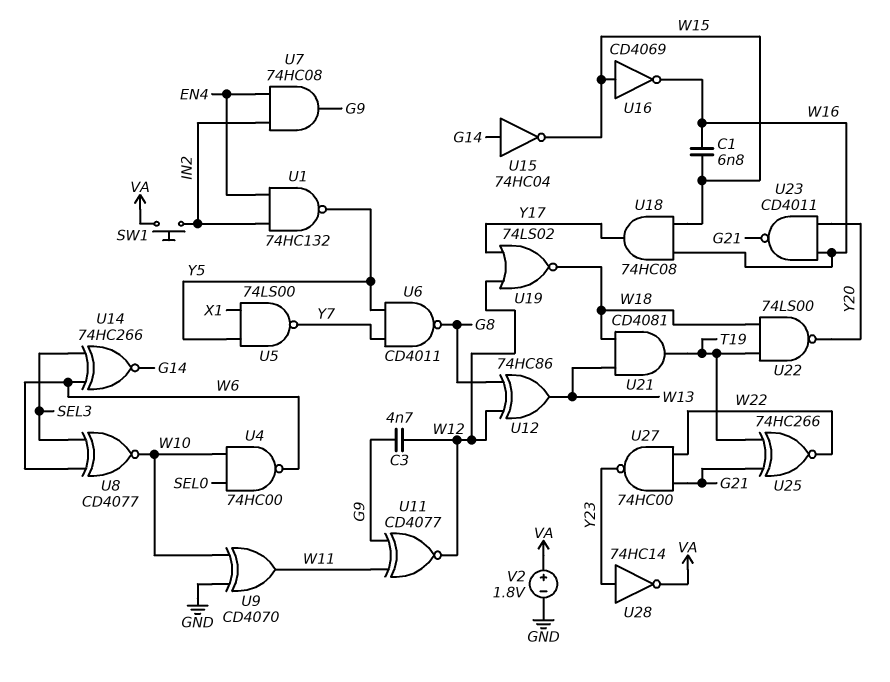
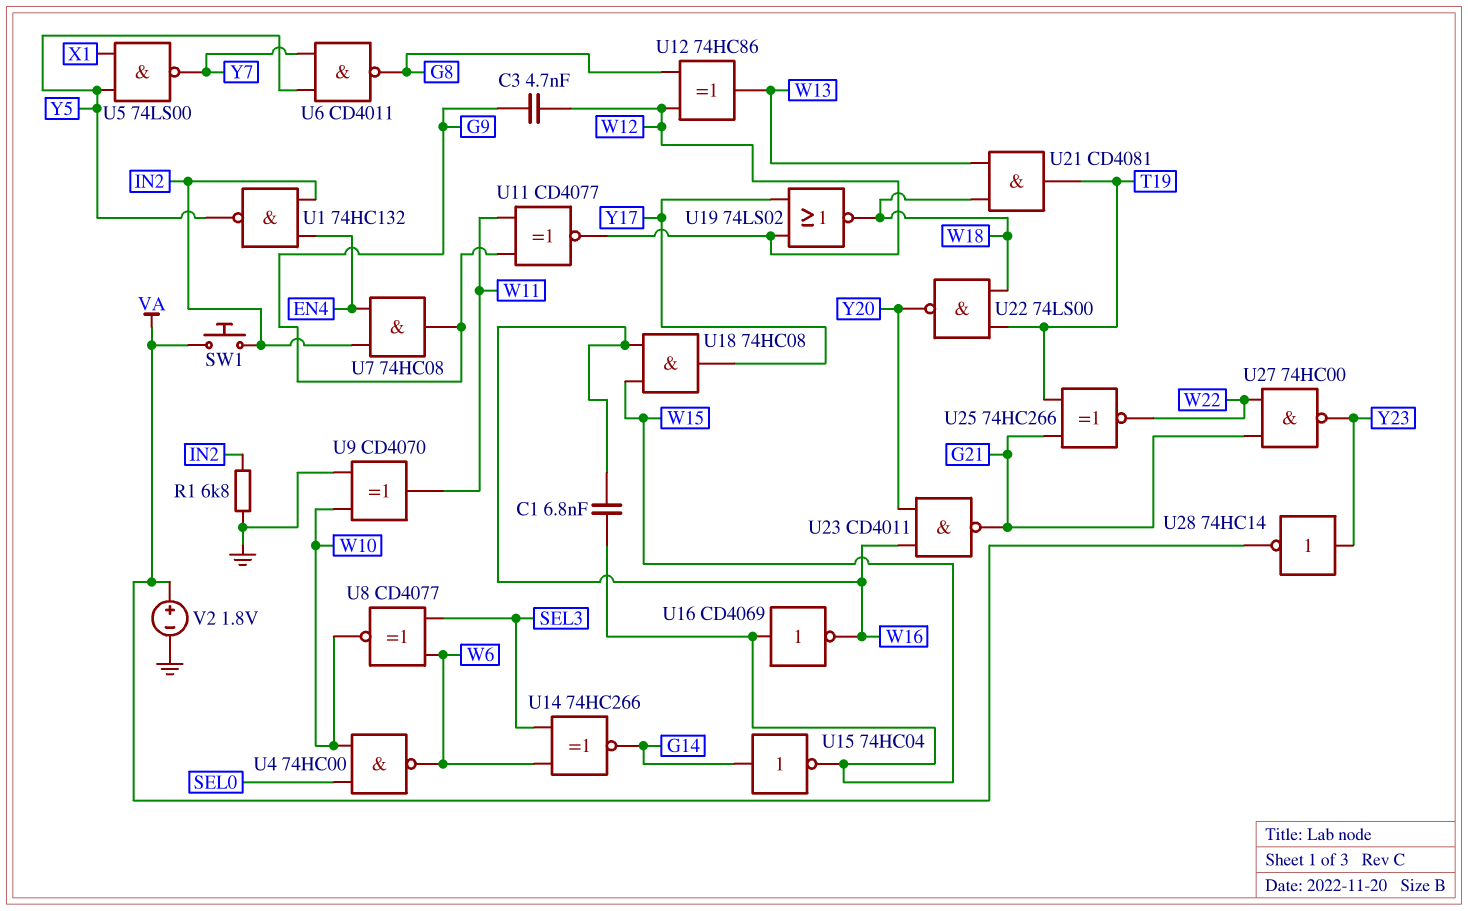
R1: none -> 6.8k (GND, IN2)

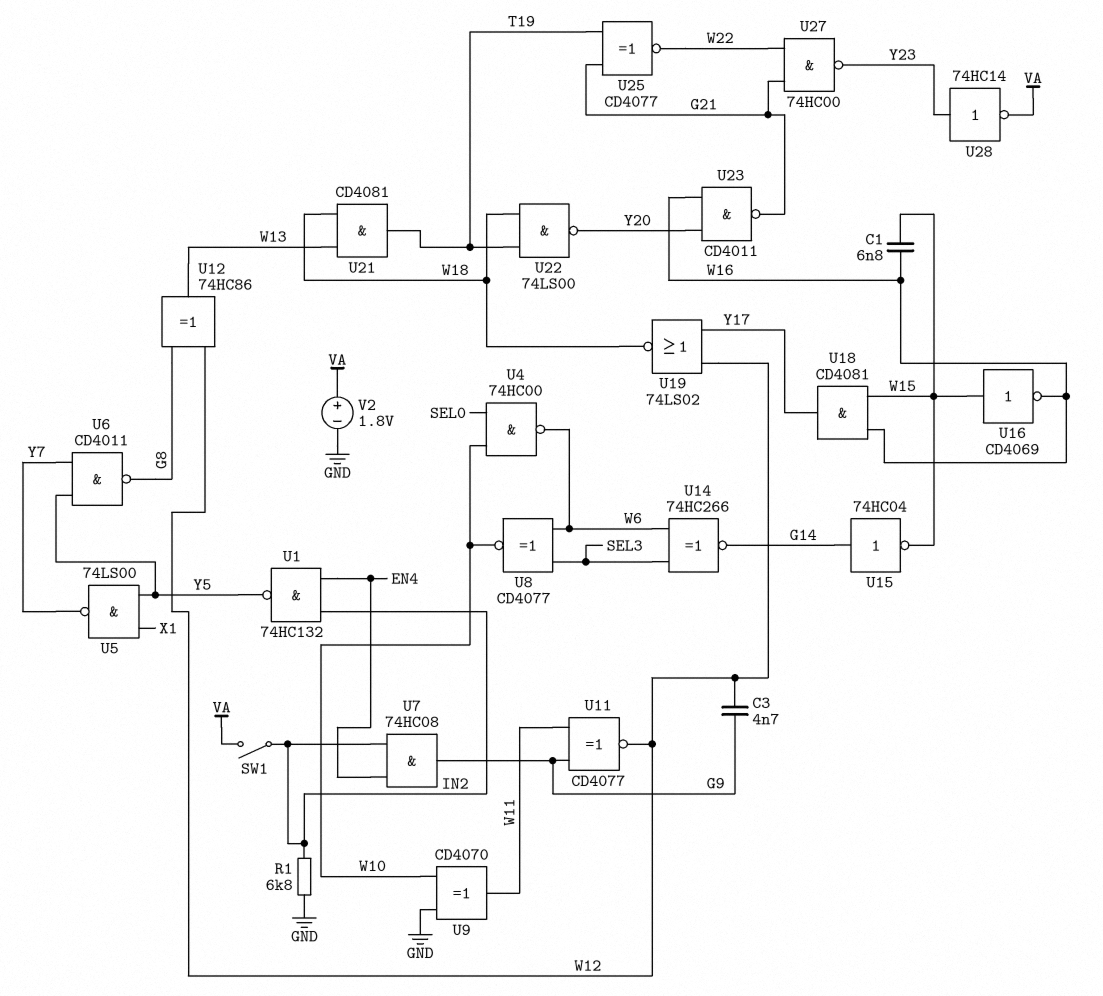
SW1: button (IN2, VA) -> switch (IN2, VA)
U18: AND 74HC08 (in W15, in W16, out Y17) -> AND CD4081 (in W15, in W16, out Y17)
U25: XNOR 74HC266 (in G21, in T19, out W22) -> XNOR CD4077 (in G21, in T19, out W22)

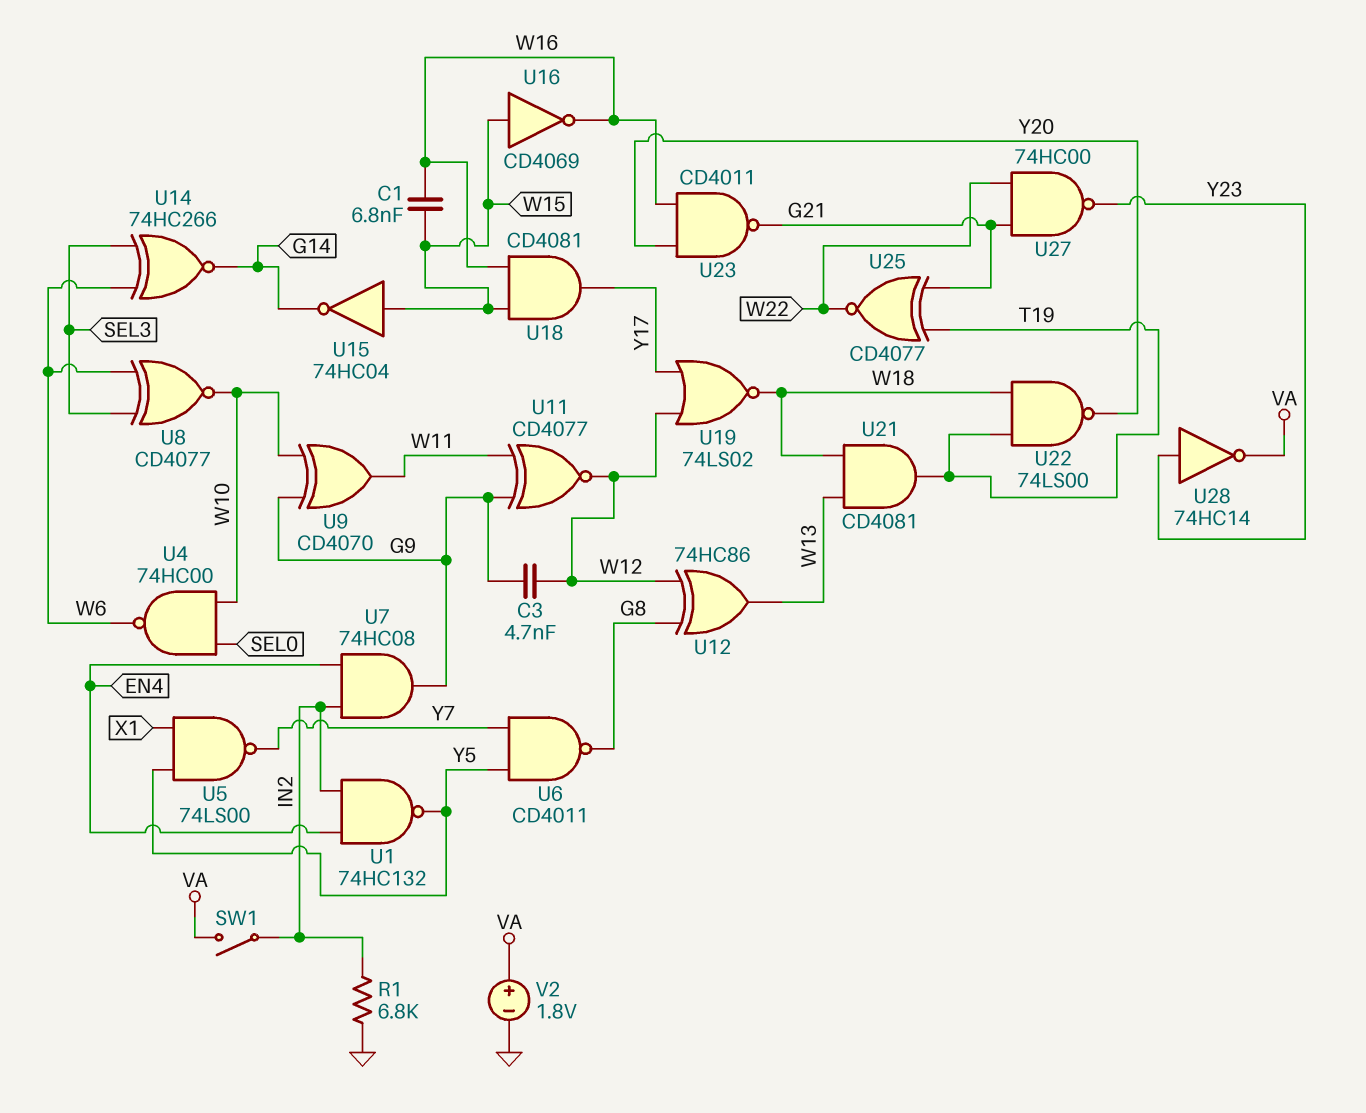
U9: XOR CD4070 (in GND, in W10, out W11) -> XOR CD4070 (in G9, in W10, out W11)
U15: NOT 74HC04 (in G14, out W15) -> NOT 74HC04 (in W15, out G14)

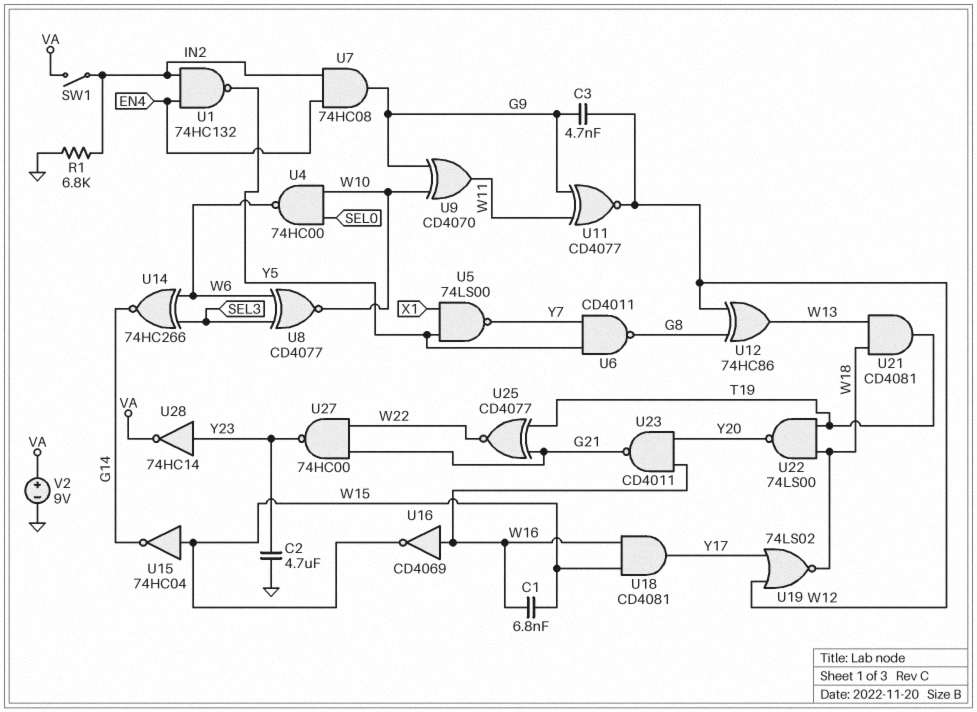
C2: none -> 4.7uF (GND, Y23)
U16: NOT CD4069 (in W15, out W16) -> NOT CD4069 (in W16, out W15)
V2: 1.8V (plus VA, minus GND) -> 9V (plus VA, minus GND)

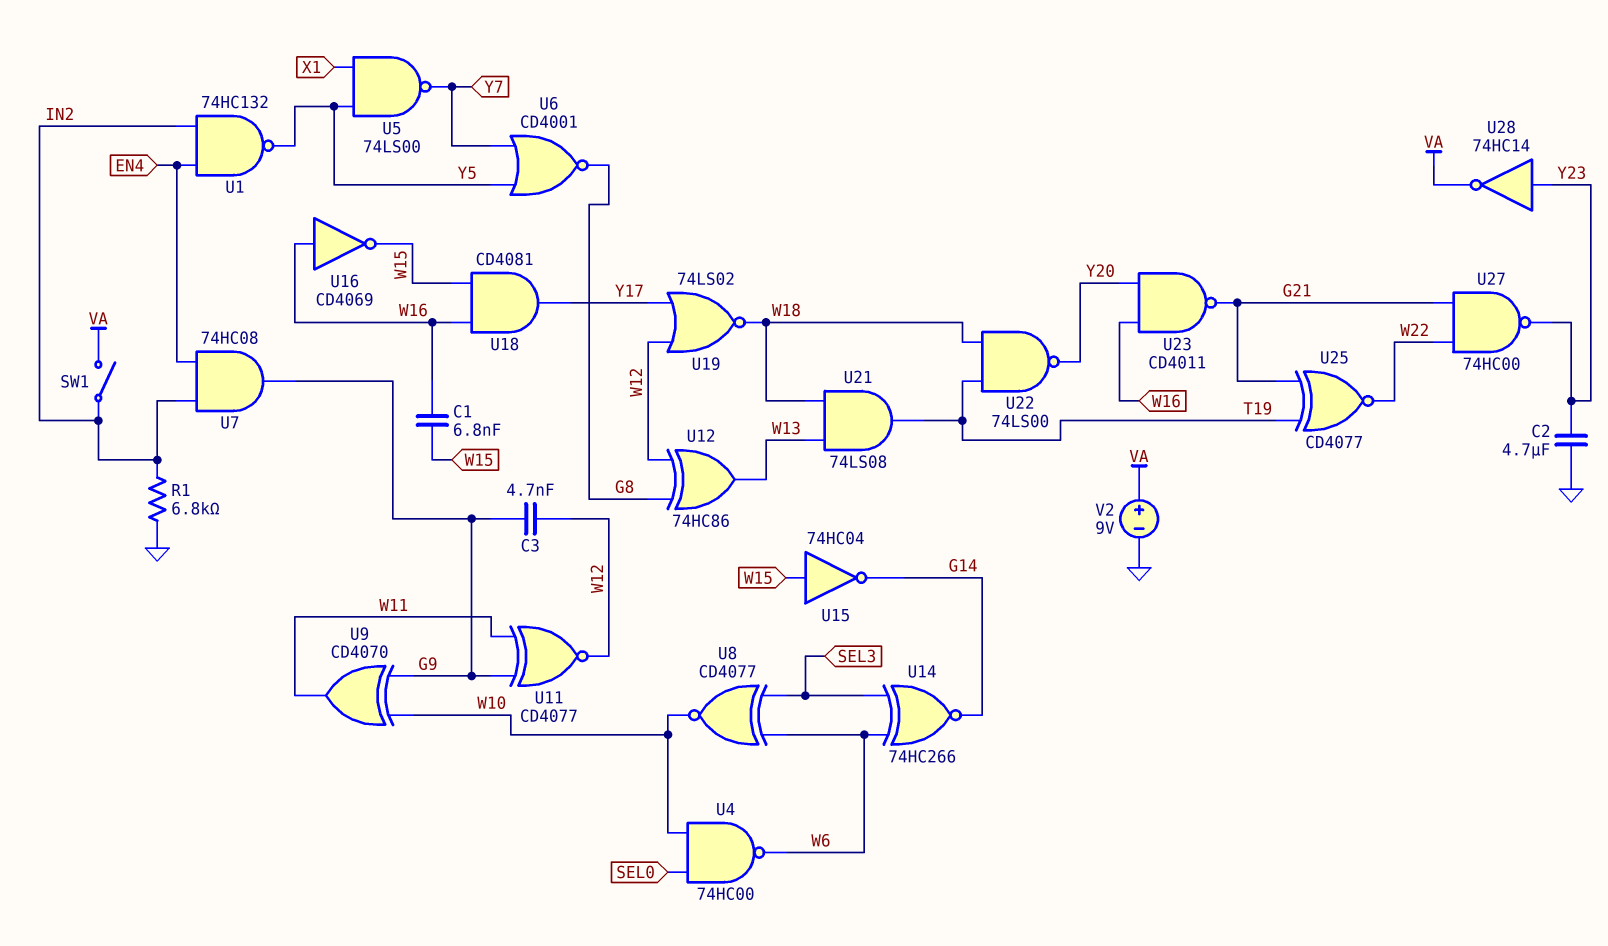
U6: NAND CD4011 (in Y5, in Y7, out G8) -> NOR CD4001 (in Y5, in Y7, out G8)
U21: AND CD4081 (in W13, in W18, out T19) -> AND 74LS08 (in W13, in W18, out T19)

